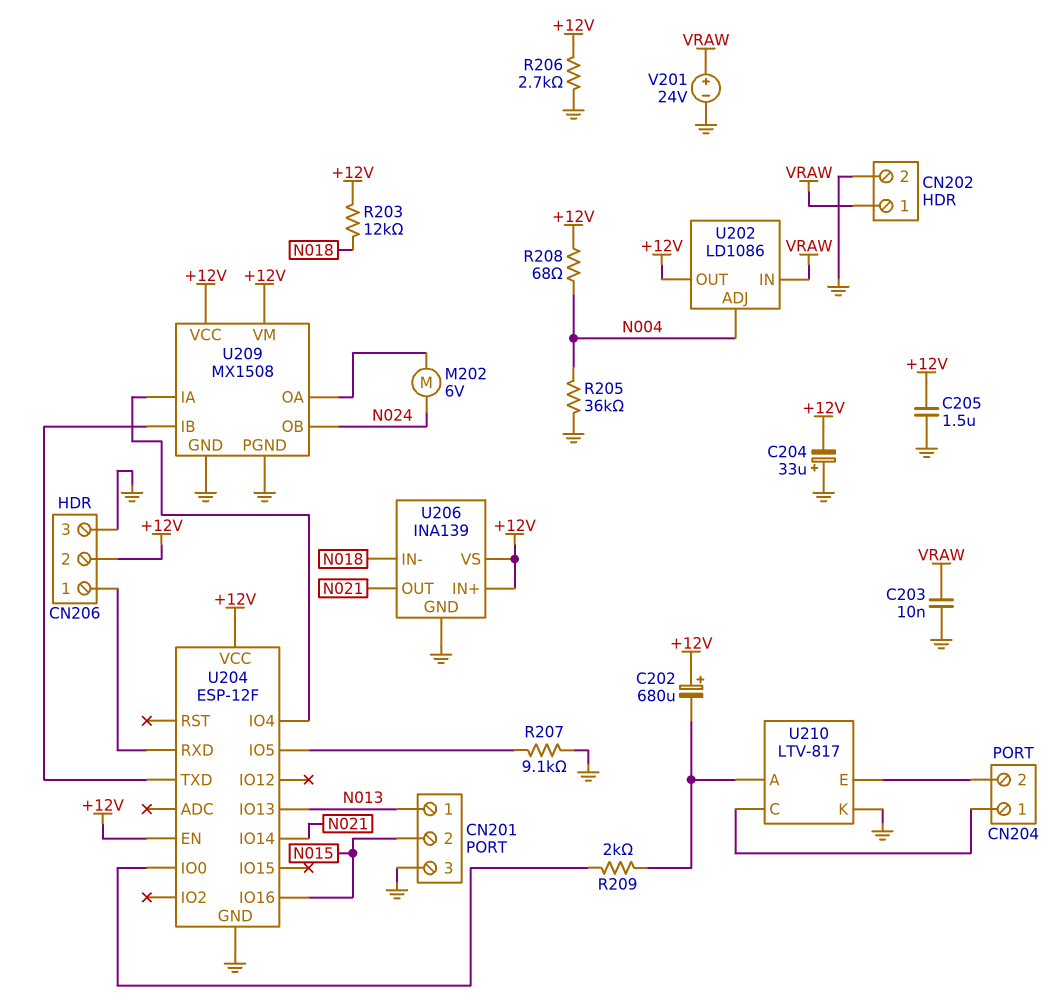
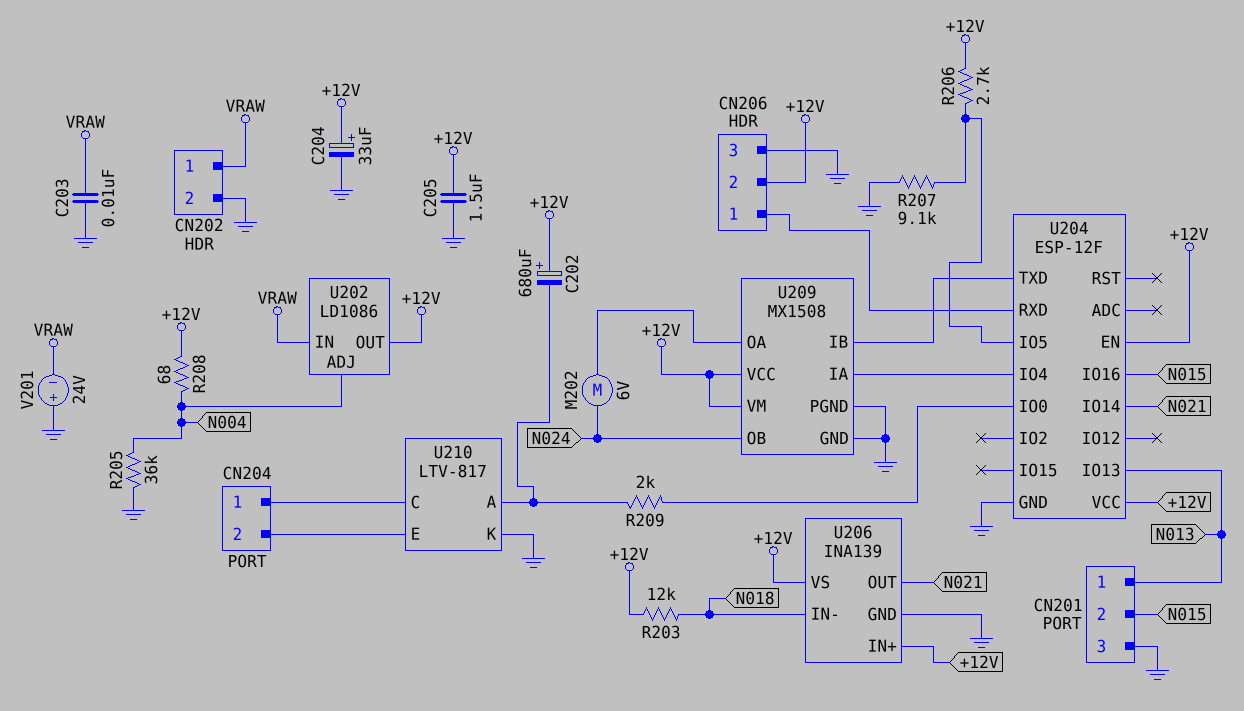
C204: 33uF (plus GND, minus +12V) -> 33uF (plus +12V, minus GND)
R206: 2.7k (+12V, GND) -> 2.7k (+12V, U204/IO5)
V201: 24V (plus VRAW, minus GND) -> 24V (plus GND, minus VRAW)

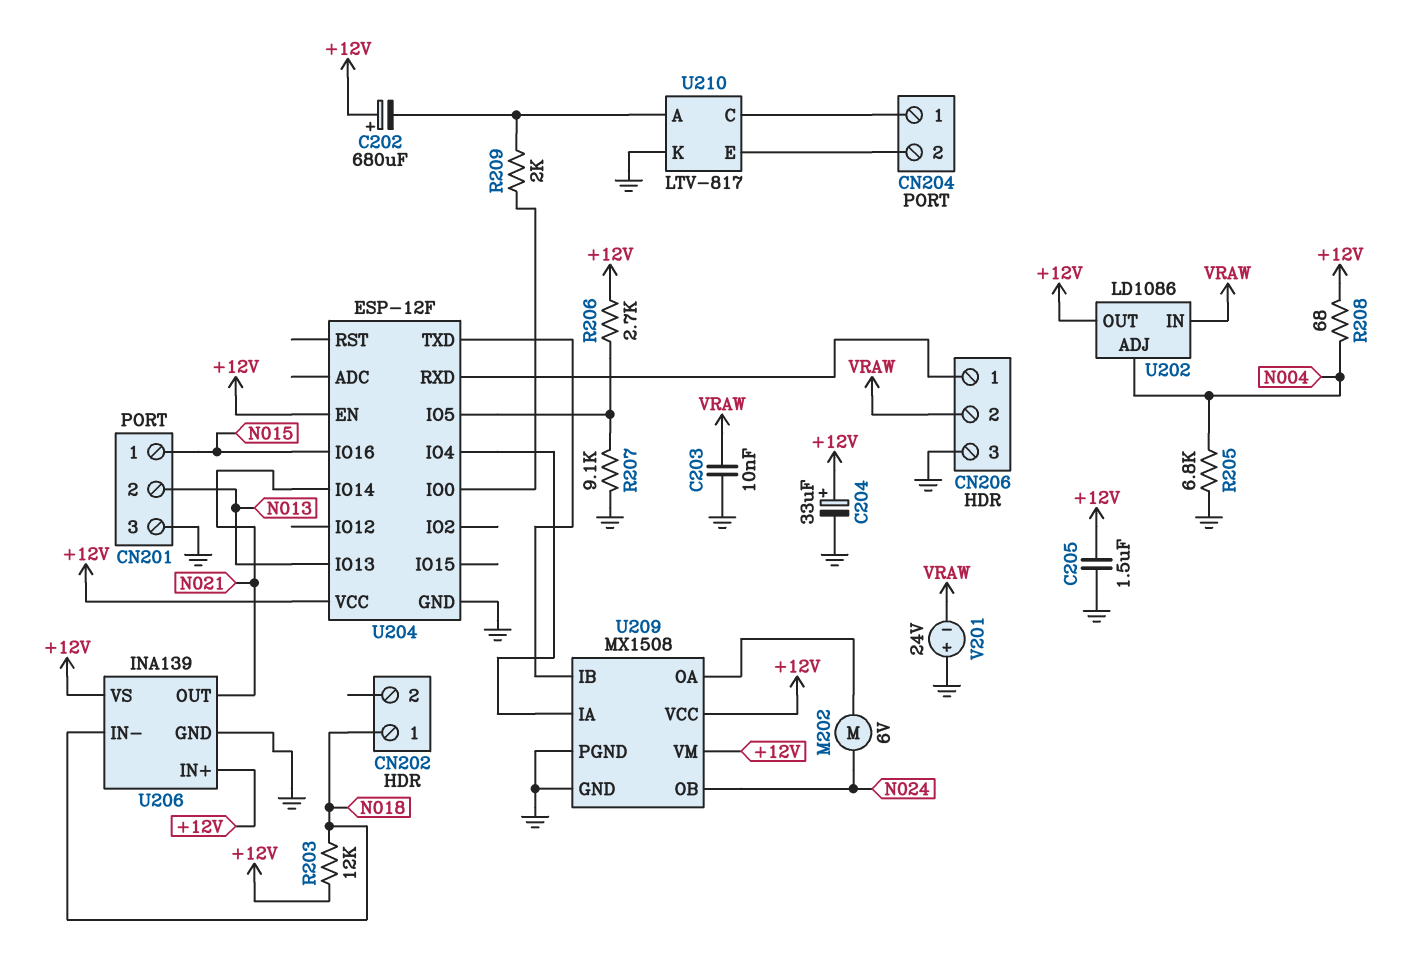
CN201 pin 1: N013 -> N015
CN201 pin 2: N015 -> N013
CN202 pin 1: VRAW -> N018
CN202 pin 2: GND -> none
CN206 pin 2: +12V -> VRAW
R205: 36k (GND, N004) -> 6.8k (GND, N004)

